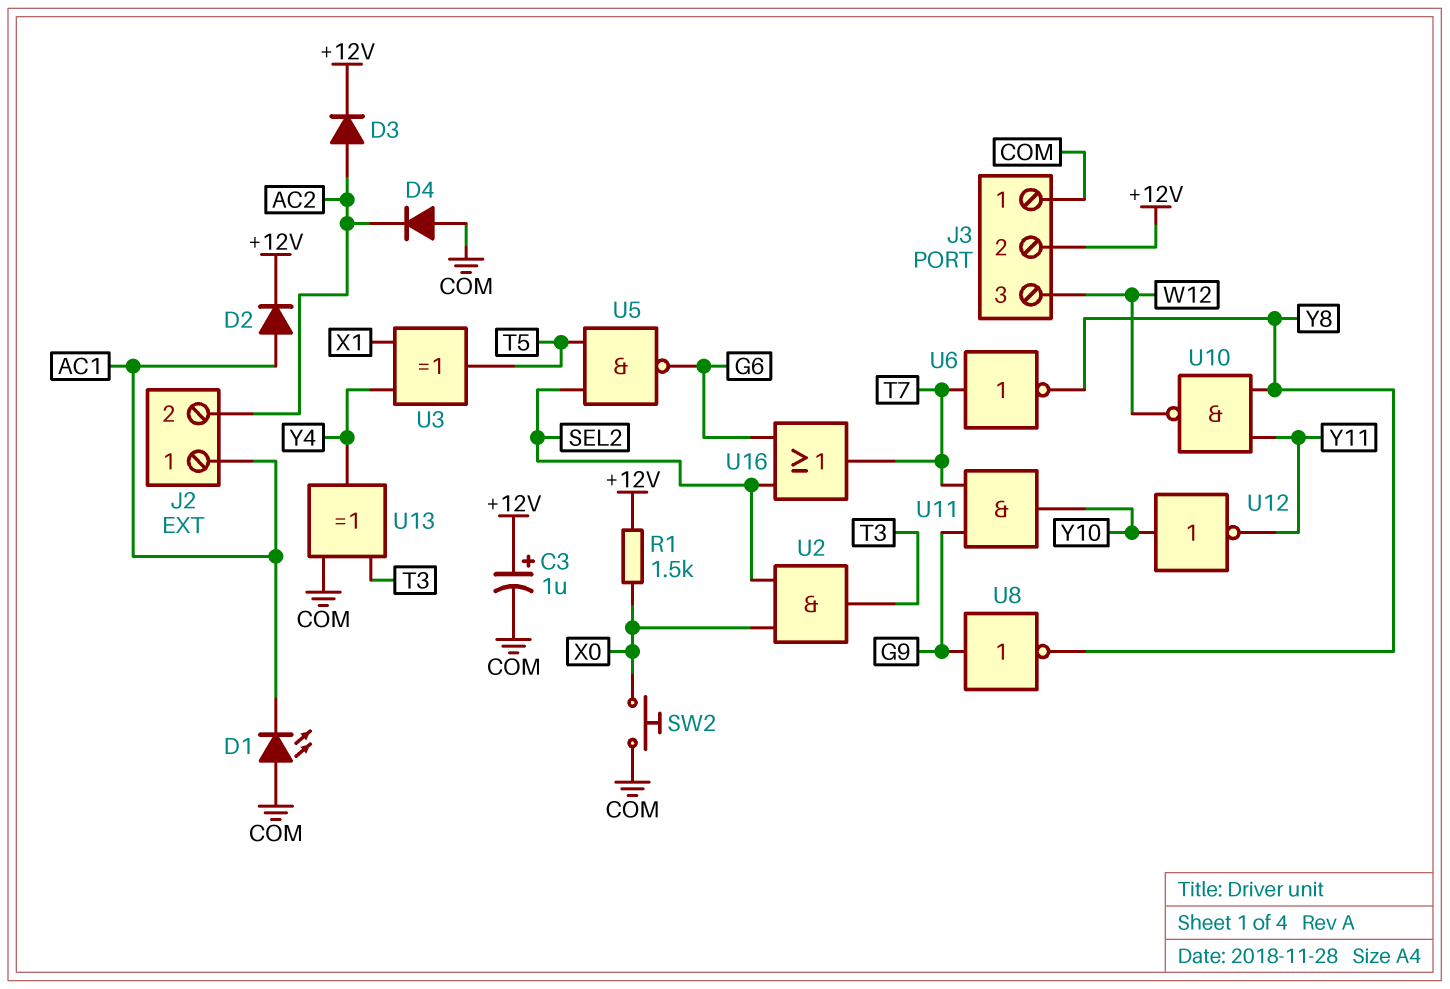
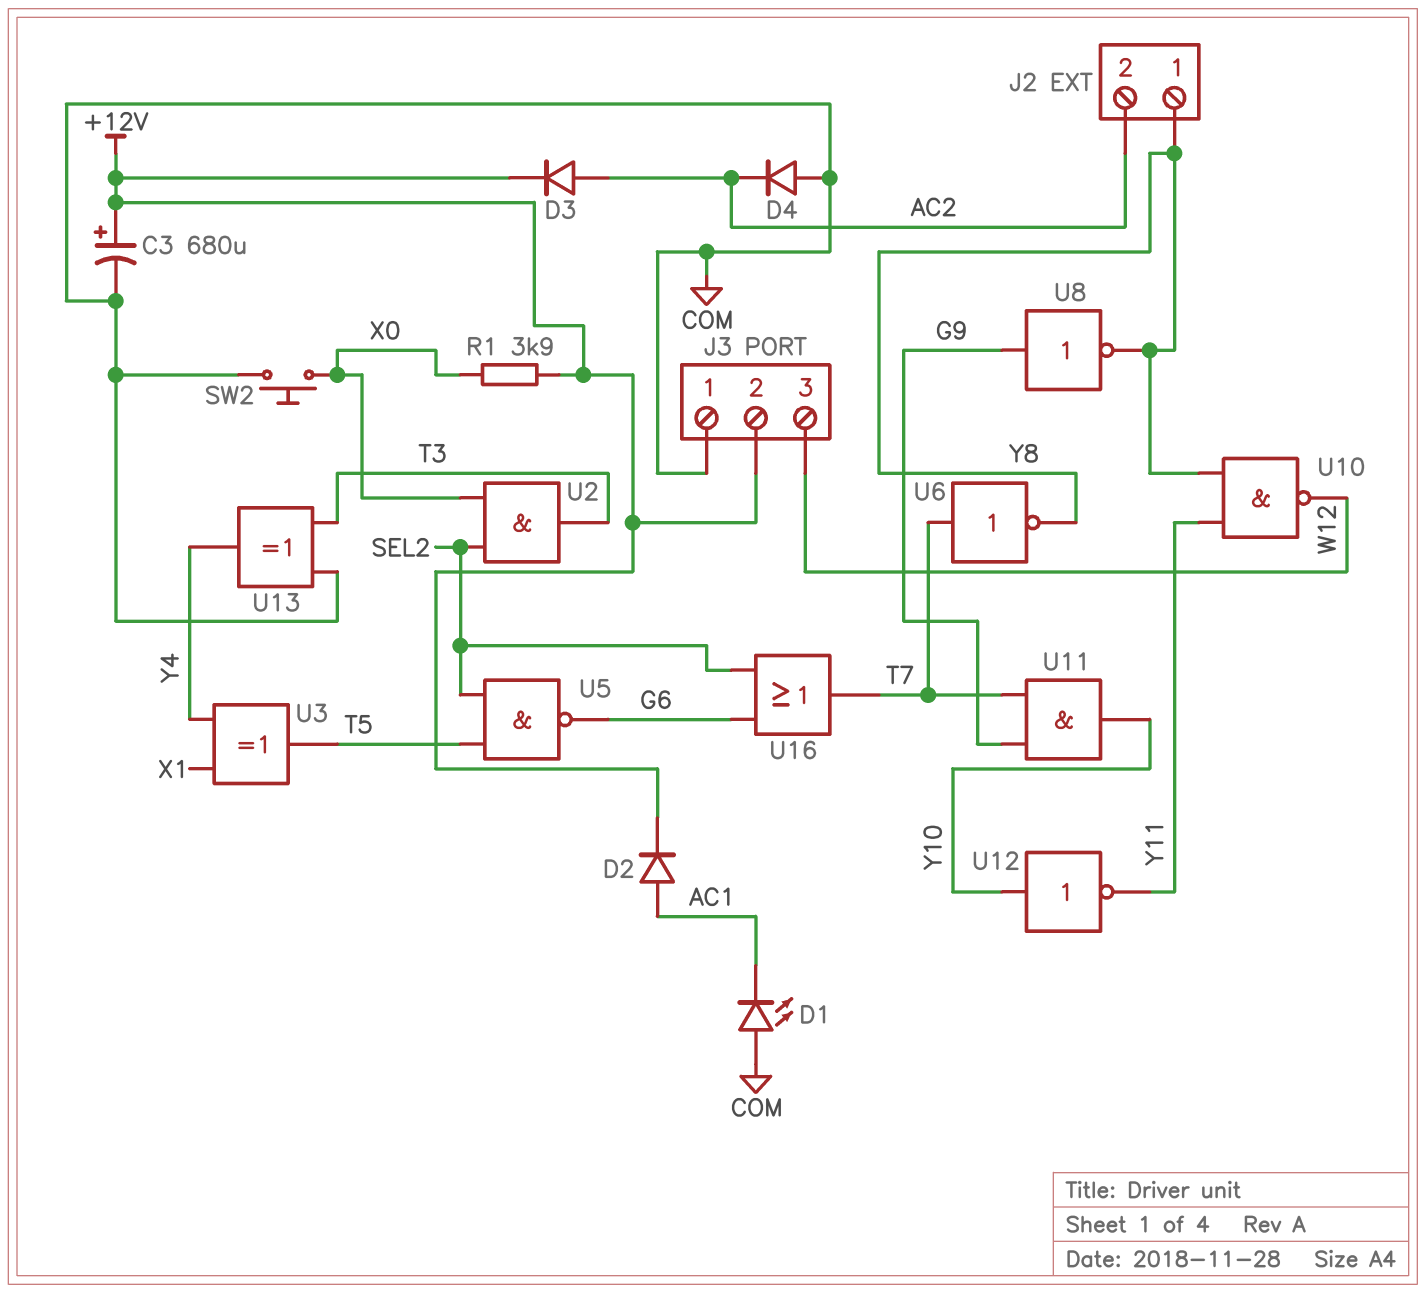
C3: 1uF (plus +12V, minus COM) -> 680uF (plus +12V, minus COM)
J2 pin 1: AC1 -> Y8
R1: 1.5k (+12V, X0) -> 3.9k (+12V, X0)

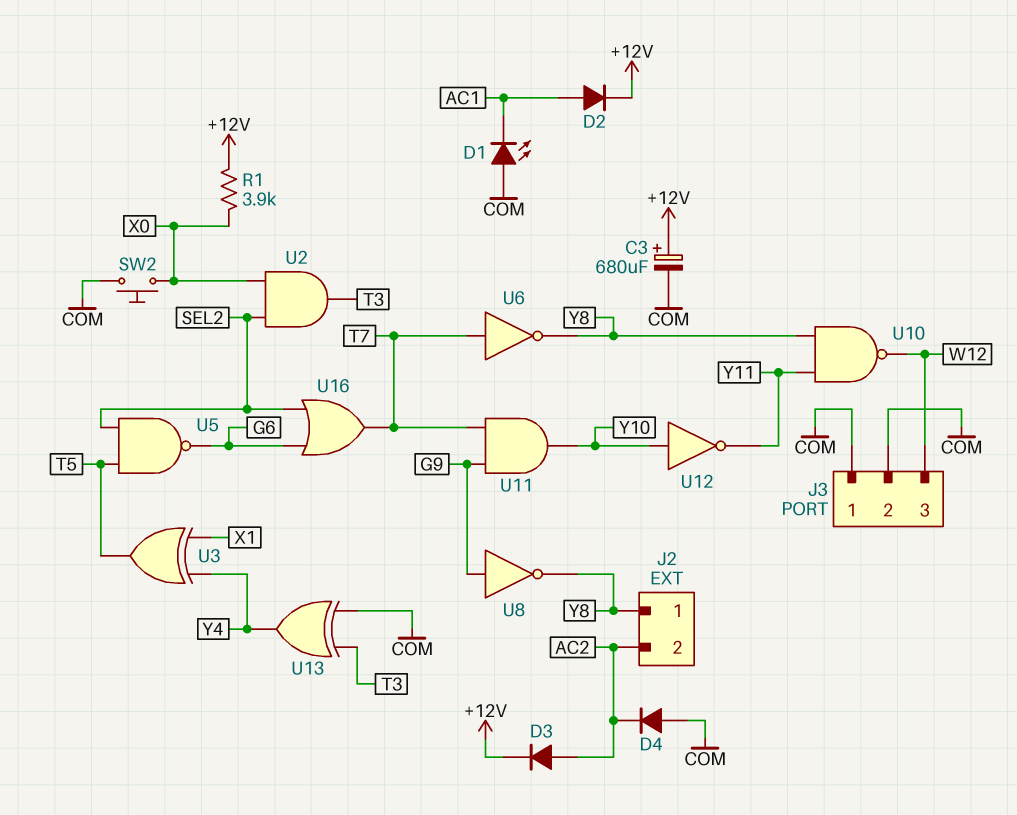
J3 pin 2: +12V -> COM

